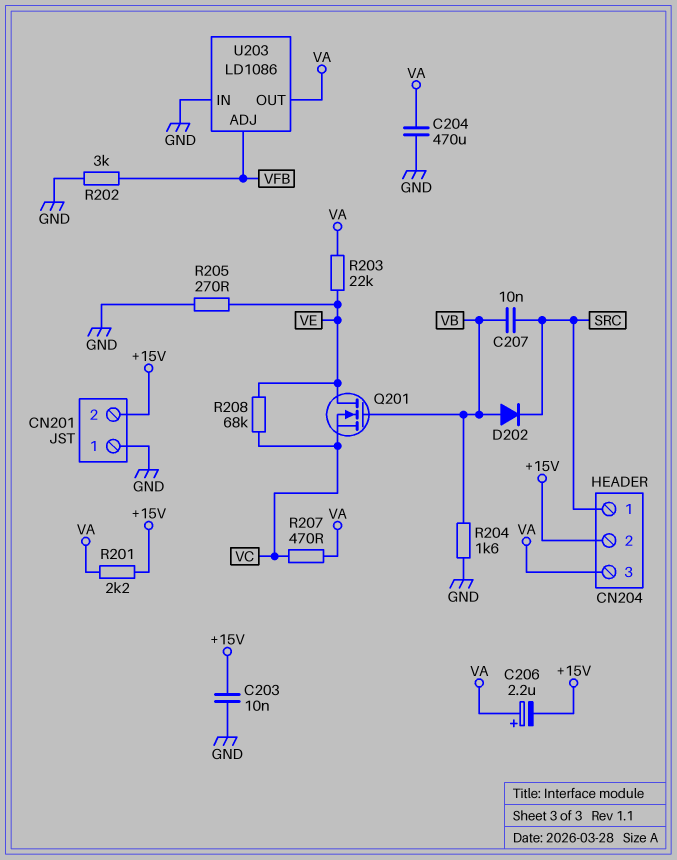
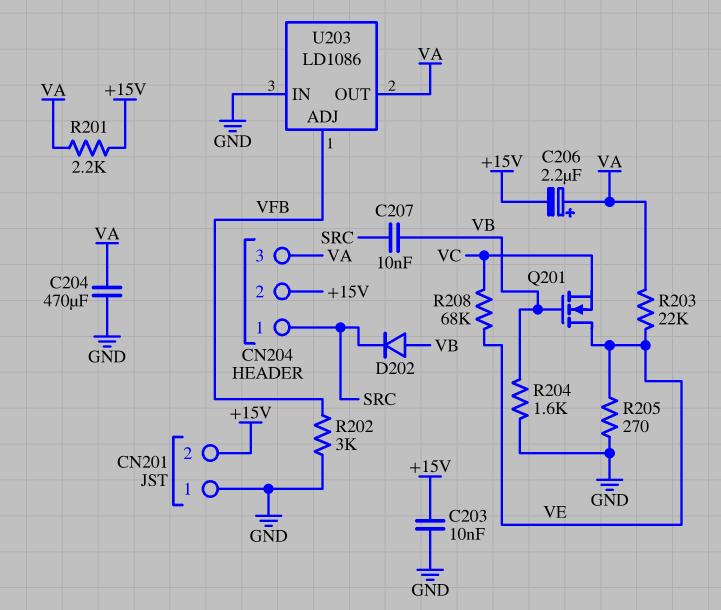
R207: 470 (VA, VC) -> none

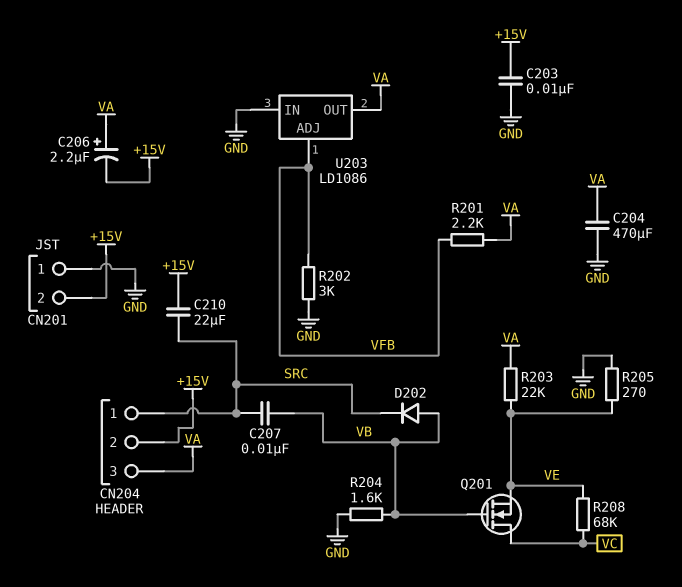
C210: none -> 22uF (+15V, SRC)
Q201: NMOS (G VB, D VE, S VC) -> NMOS (G VB, D VC, S VE)
R201: 2.2k (+15V, VA) -> 2.2k (VA, VFB)

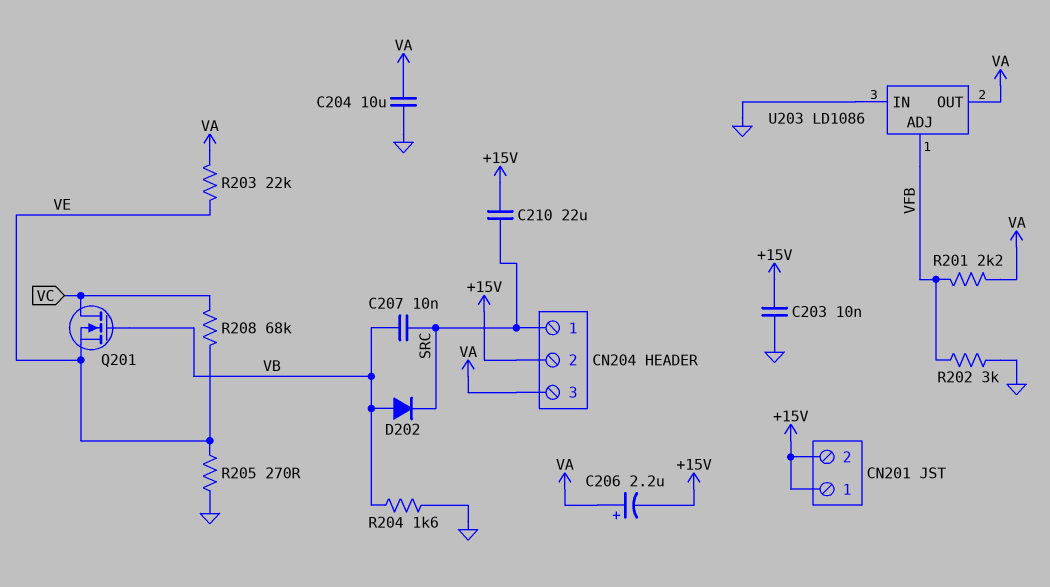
C204: 470uF (GND, VA) -> 10uF (GND, VA)
CN201 pin 1: GND -> +15V

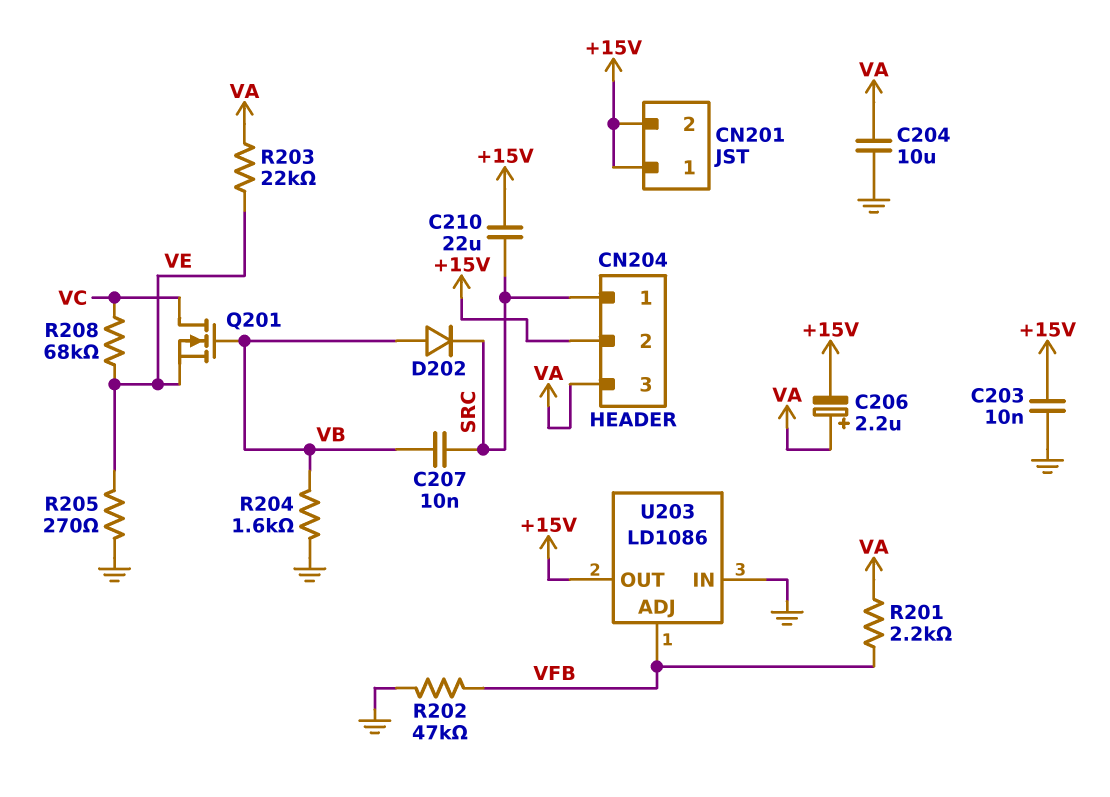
R202: 3k (GND, VFB) -> 47k (GND, VFB)
U203 pin OUT: VA -> +15V

